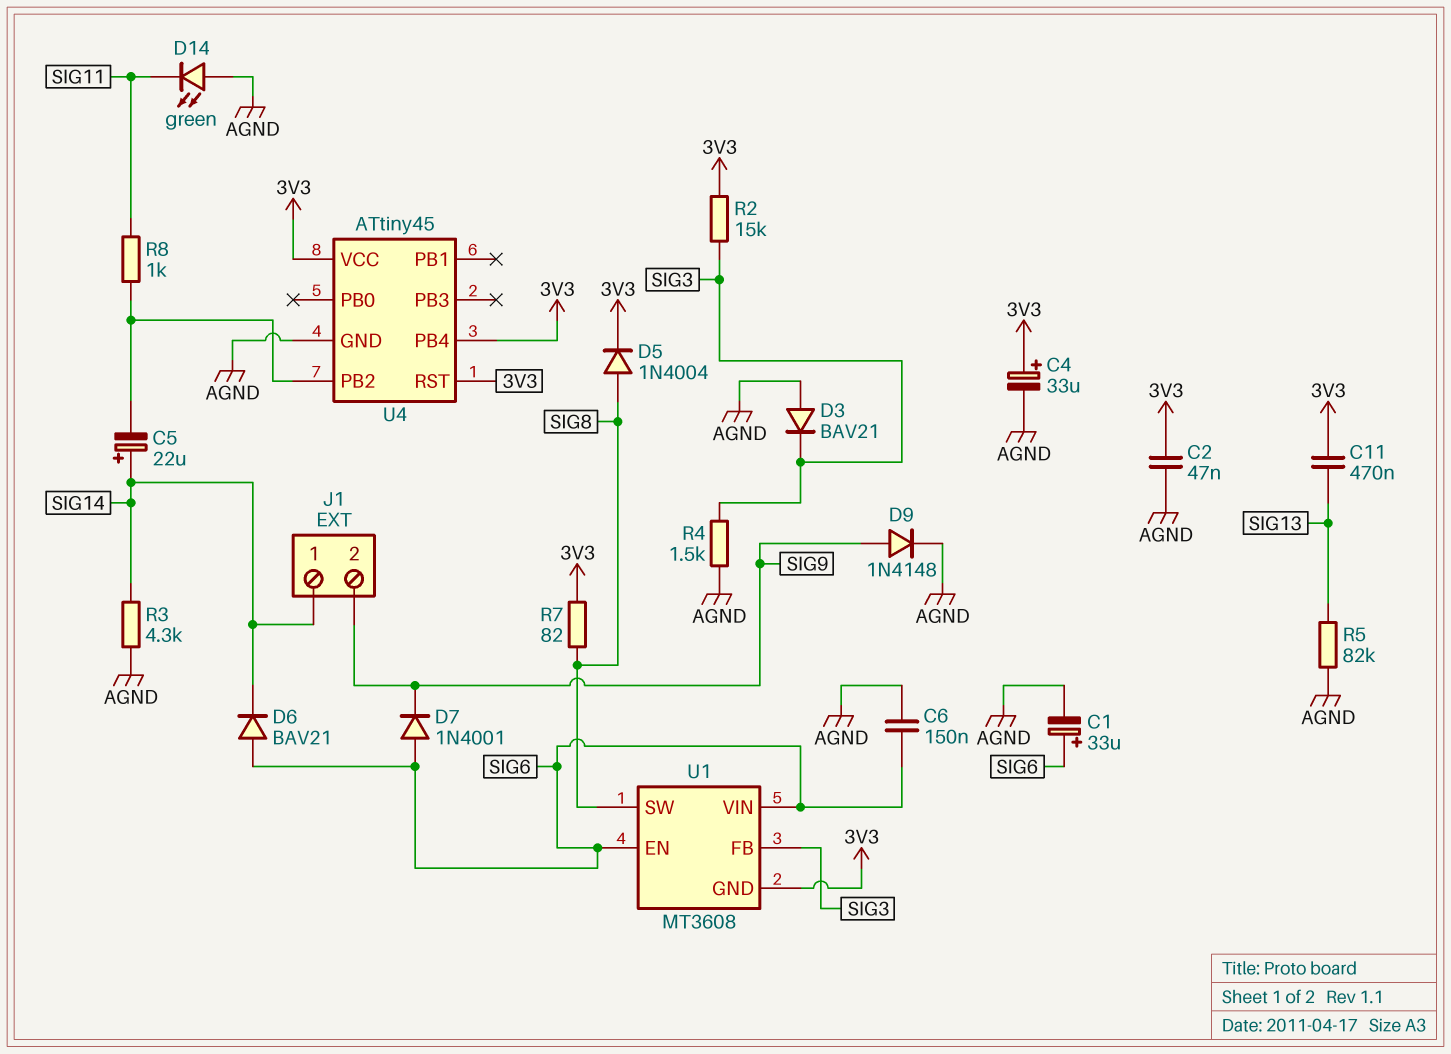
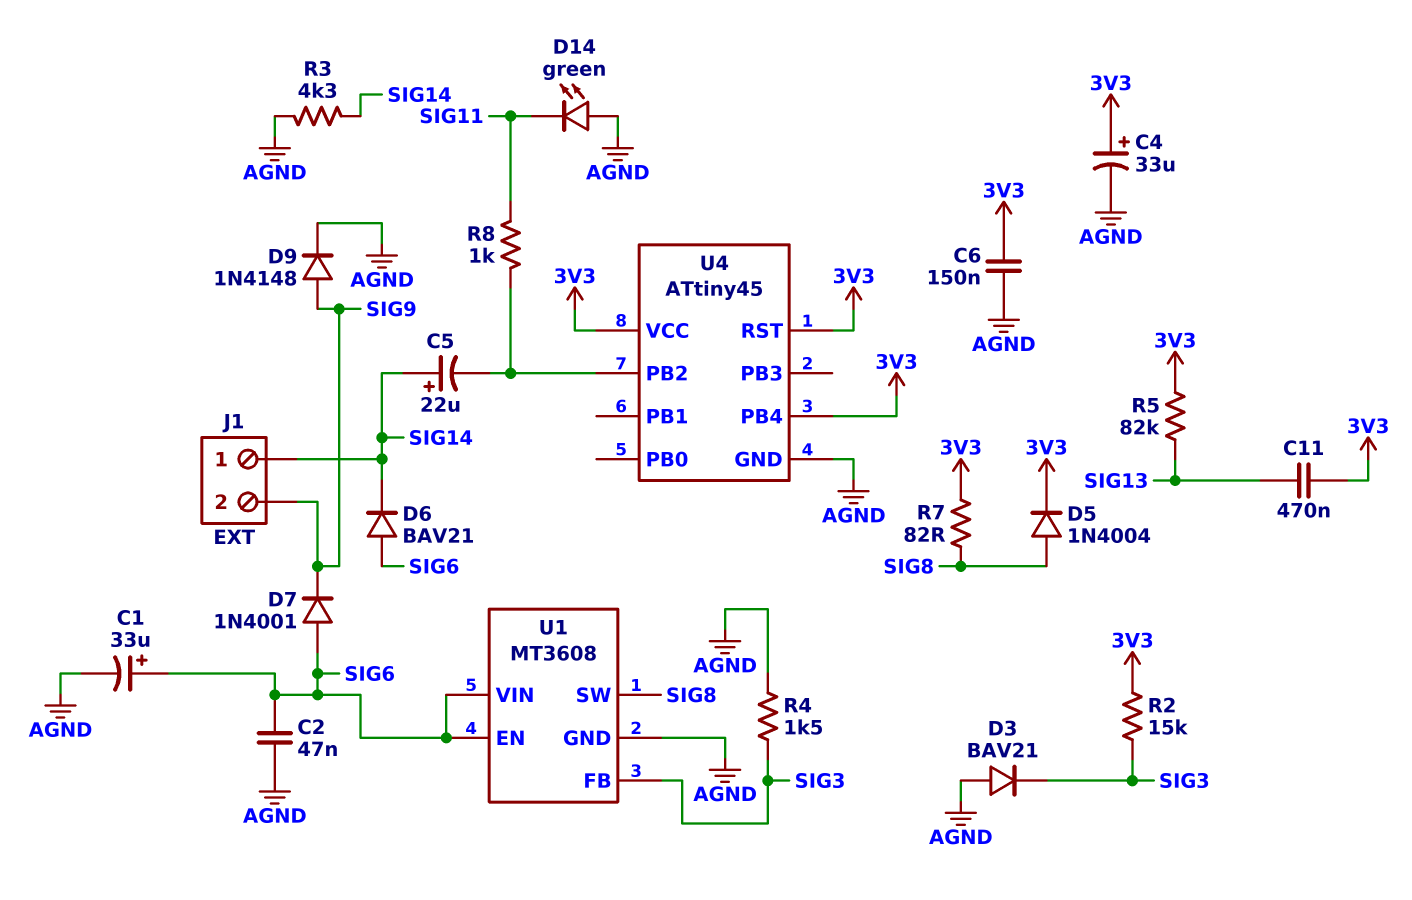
C2: 47nF (3V3, AGND) -> 47nF (AGND, SIG6)
C6: 150nF (AGND, SIG6) -> 150nF (3V3, AGND)
R5: 82k (AGND, SIG13) -> 82k (3V3, SIG13)
U1 pin GND: 3V3 -> AGND

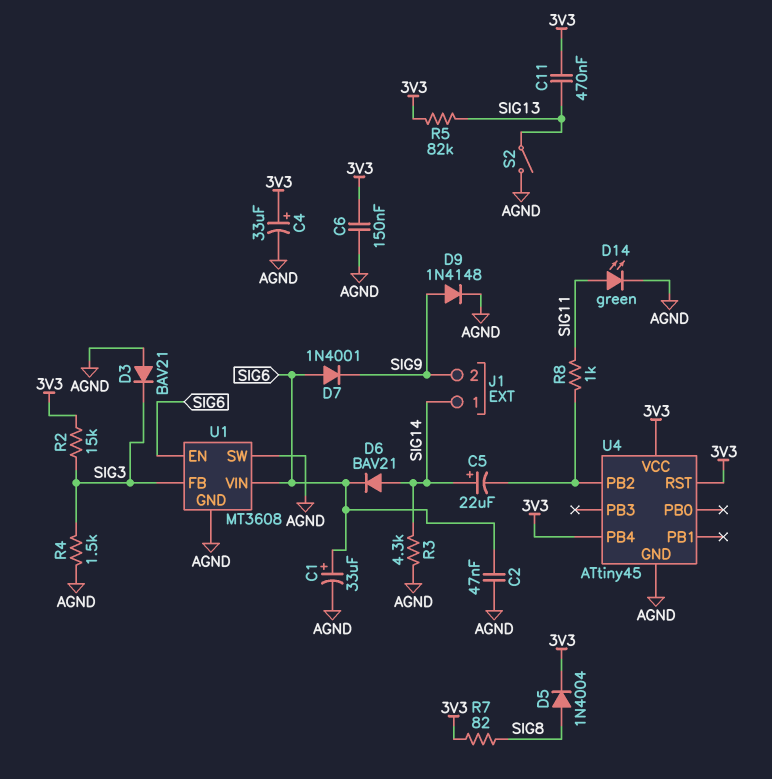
D6: diode BAV21 (A SIG6, K SIG14) -> diode BAV21 (A SIG14, K SIG6)
D14: LED green (A AGND, K SIG11) -> LED green (A SIG11, K AGND)
S2: none -> switch (AGND, SIG13)
U1 pin SW: SIG8 -> AGND

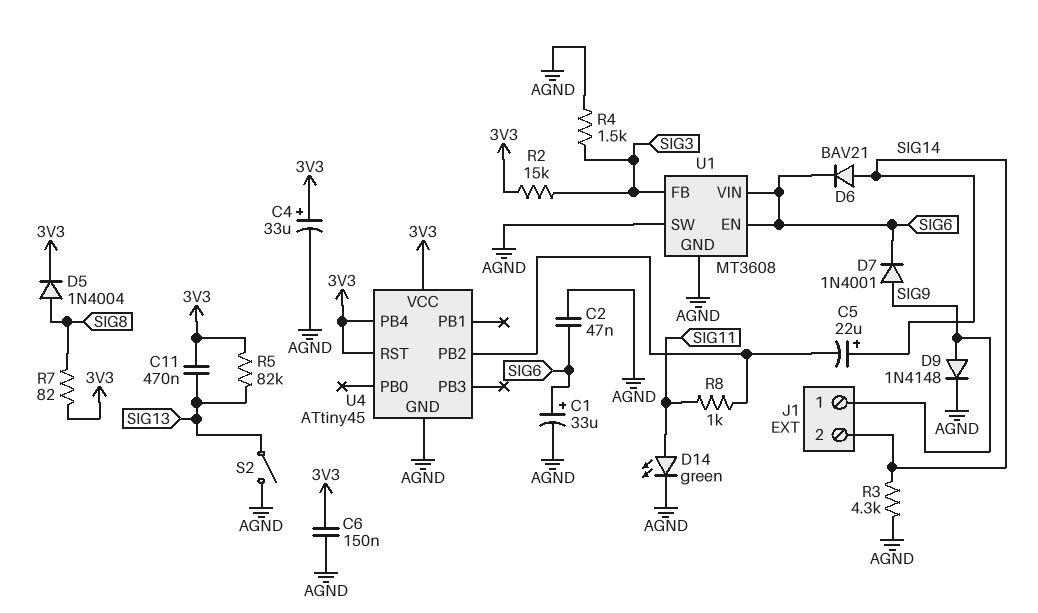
D3: diode BAV21 (A AGND, K SIG3) -> none
D7: diode 1N4001 (A SIG6, K SIG9) -> diode 1N4001 (A SIG9, K SIG6)
J1 pin 1: SIG14 -> SIG9
J1 pin 2: SIG9 -> SIG14

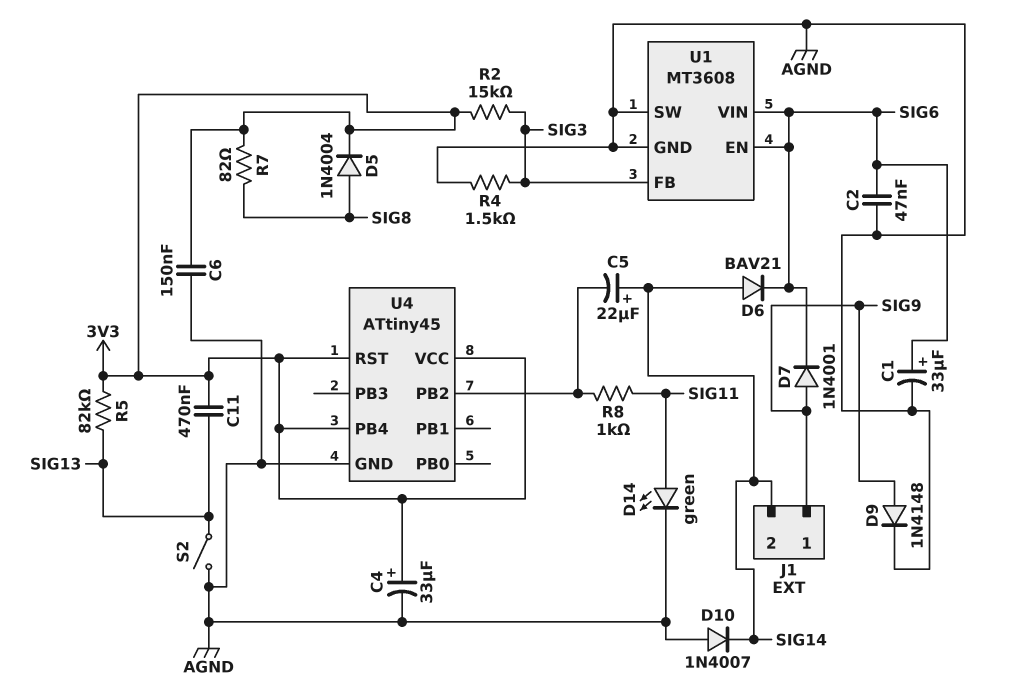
D10: none -> diode 1N4007 (A AGND, K SIG14)
R3: 4.3k (AGND, SIG14) -> none

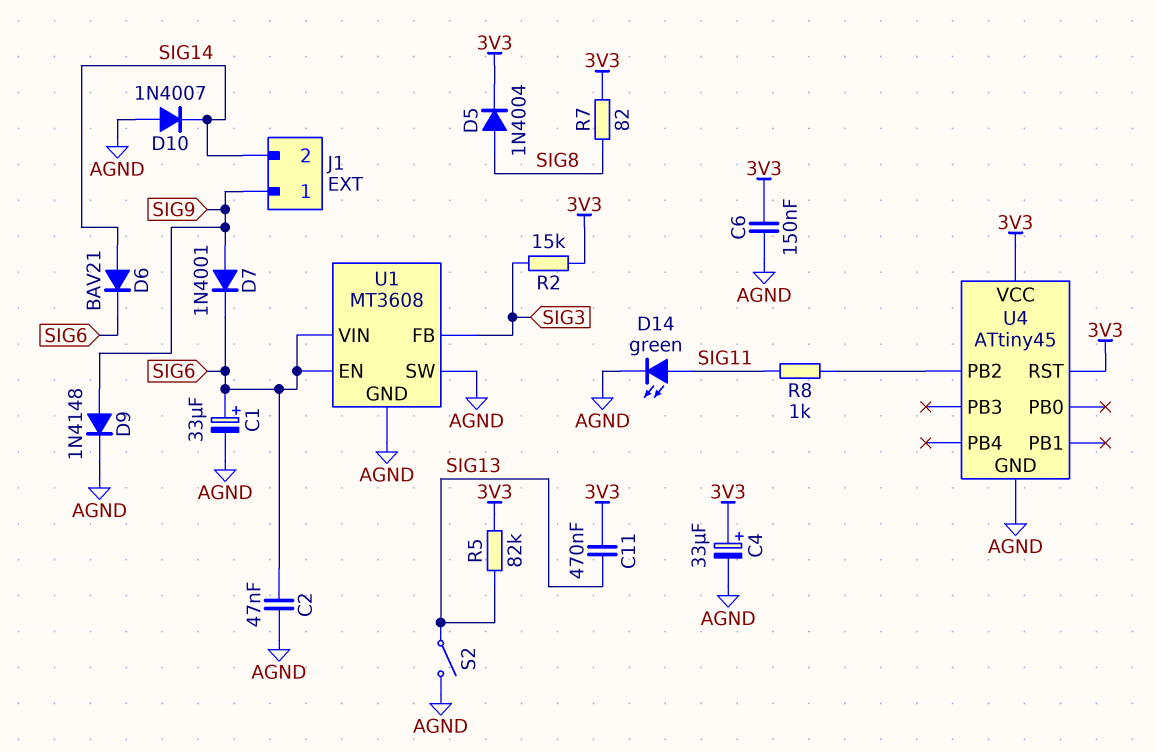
C5: 22uF (plus SIG14, minus U4/PB2) -> none
R4: 1.5k (AGND, SIG3) -> none
U4 pin PB4: 3V3 -> none

